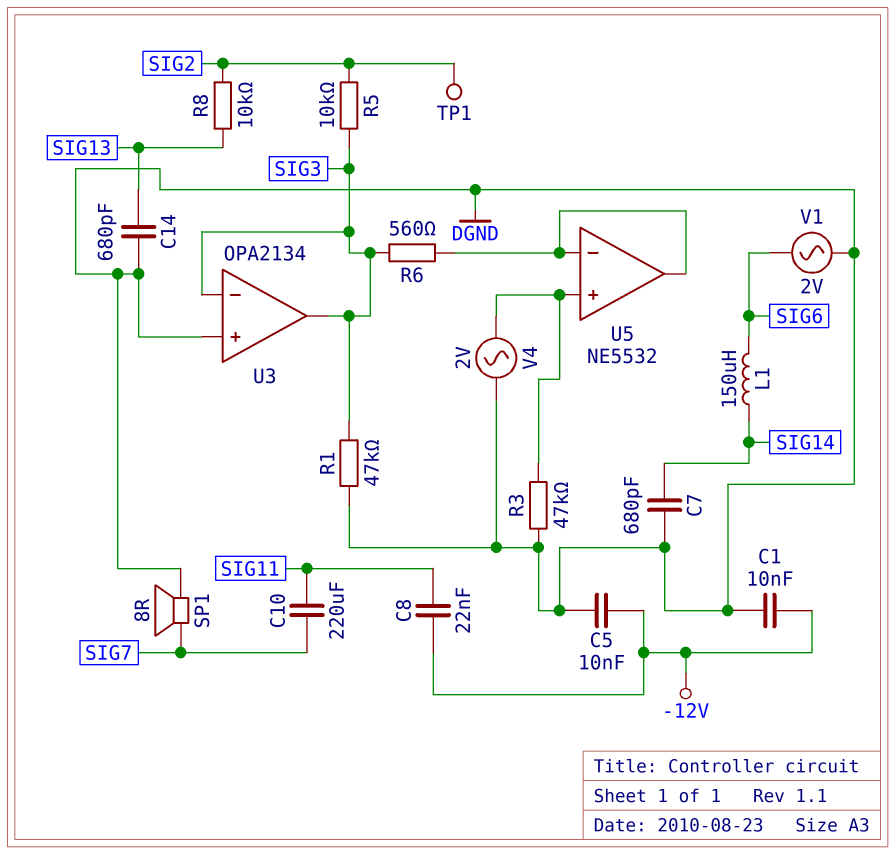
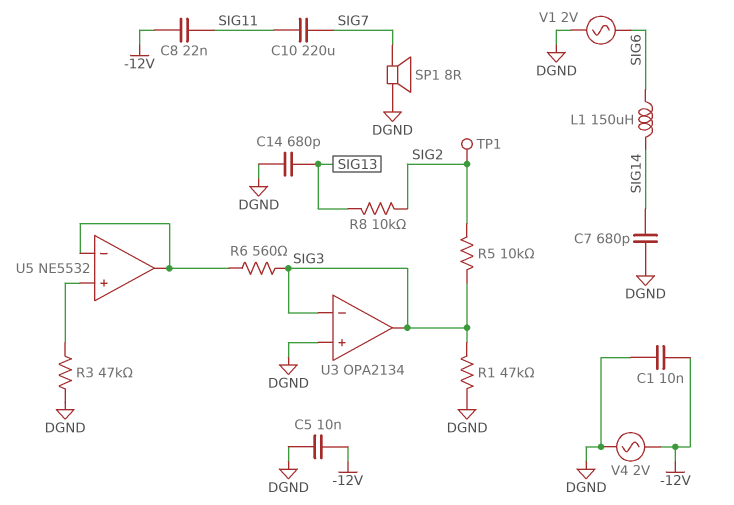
V4: AC 2V (DGND, U5/in+) -> AC 2V (-12V, DGND)

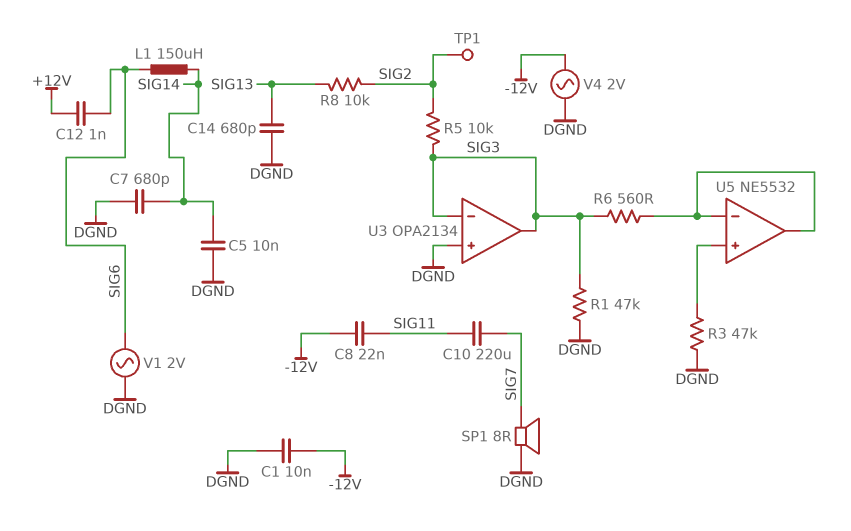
C5: 10nF (-12V, DGND) -> 10nF (DGND, SIG14)
C12: none -> 1nF (+12V, SIG6)

